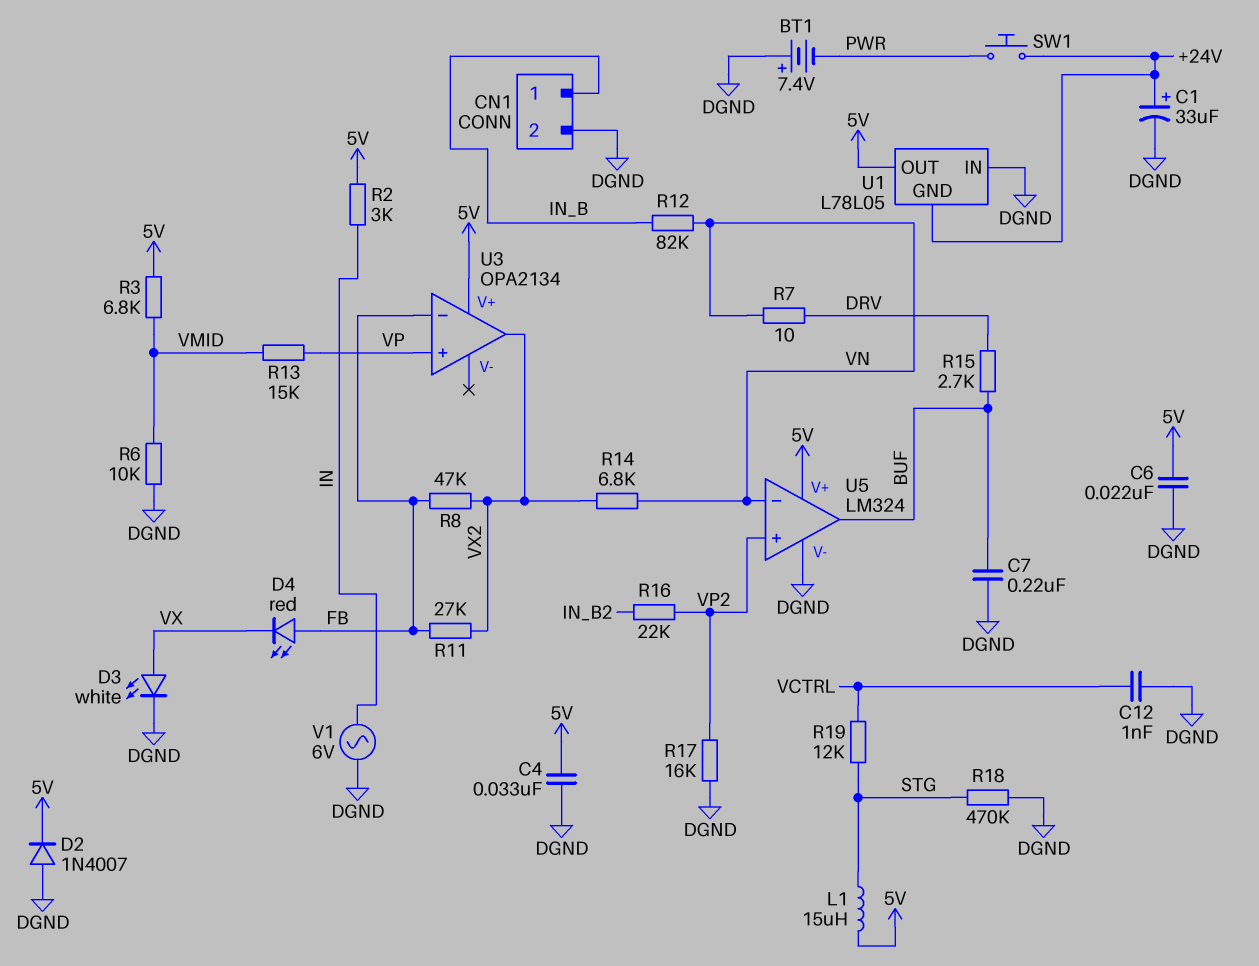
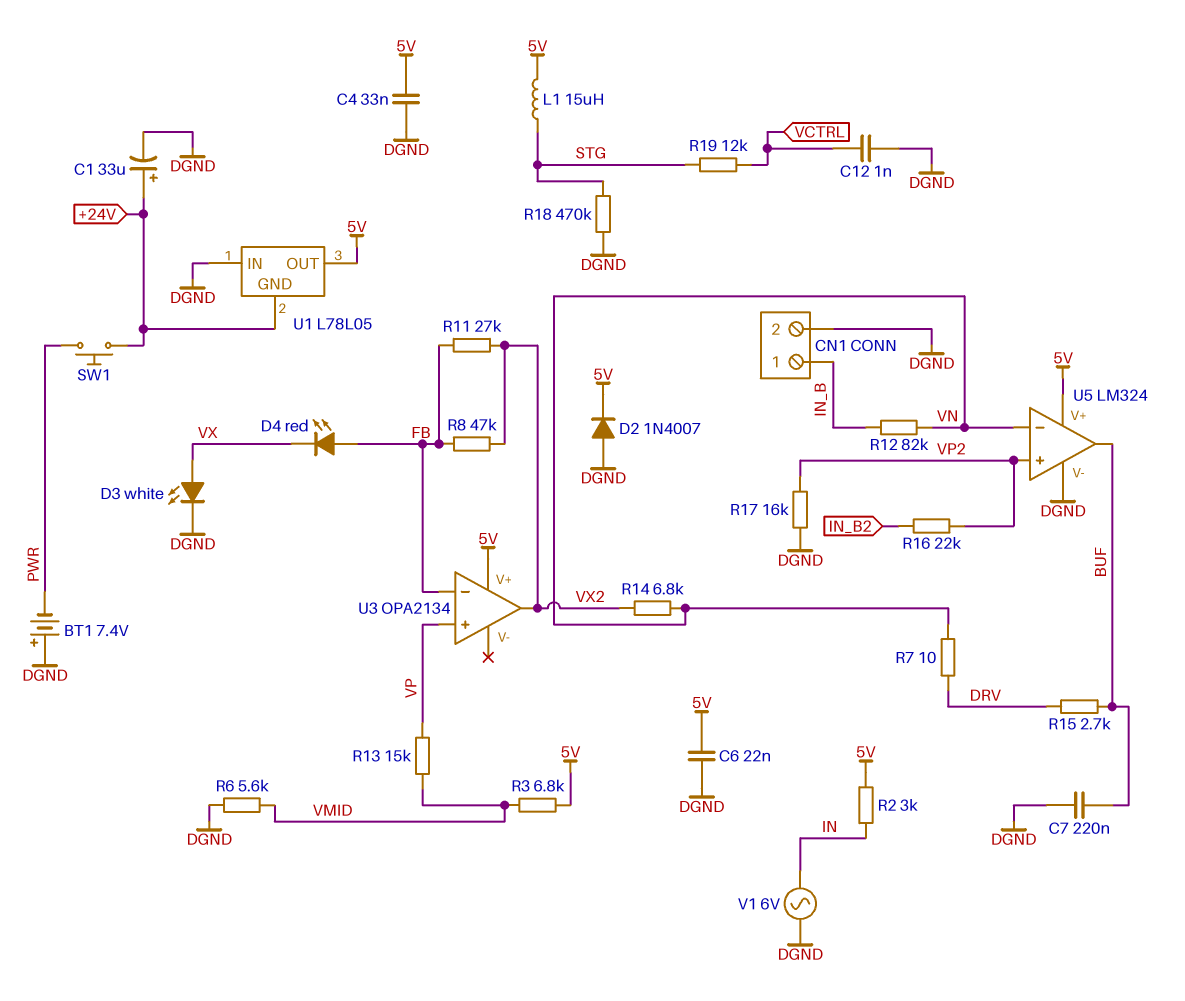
R6: 10k (DGND, VMID) -> 5.6k (DGND, VMID)

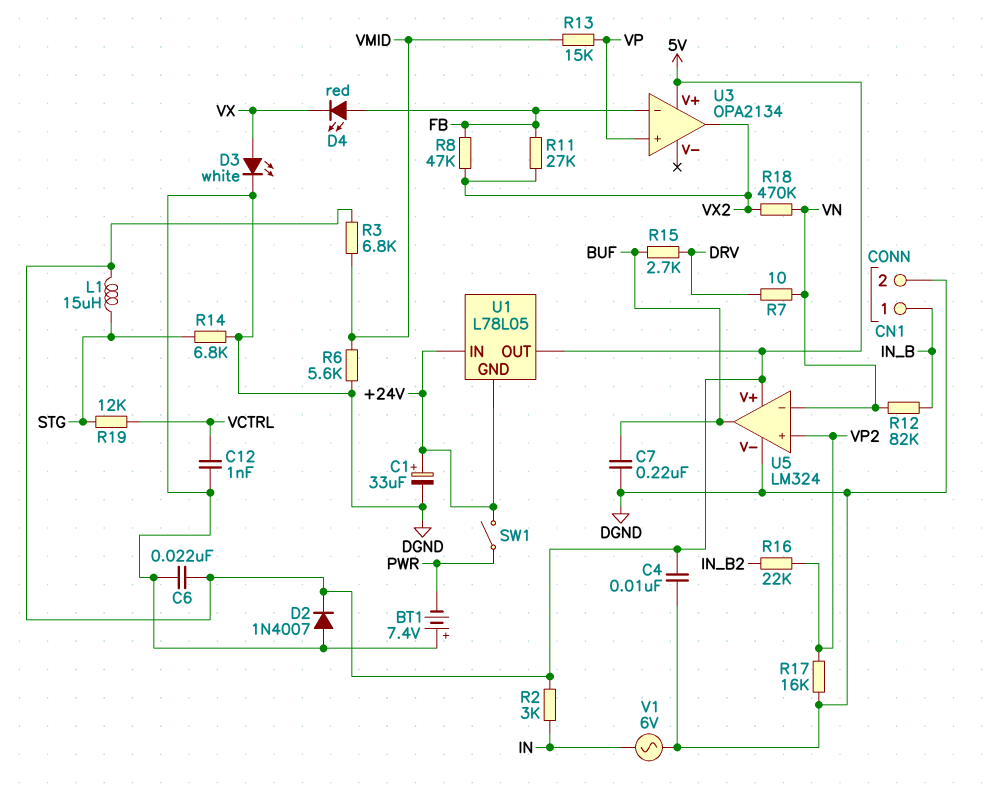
C4: 33nF (5V, DGND) -> 10nF (5V, DGND)
R14: 6.8k (VN, VX2) -> 6.8k (DGND, STG)
R18: 470k (DGND, STG) -> 470k (VN, VX2)
SW1: button (+24V, PWR) -> switch (+24V, PWR)
U1 pin IN: DGND -> +24V

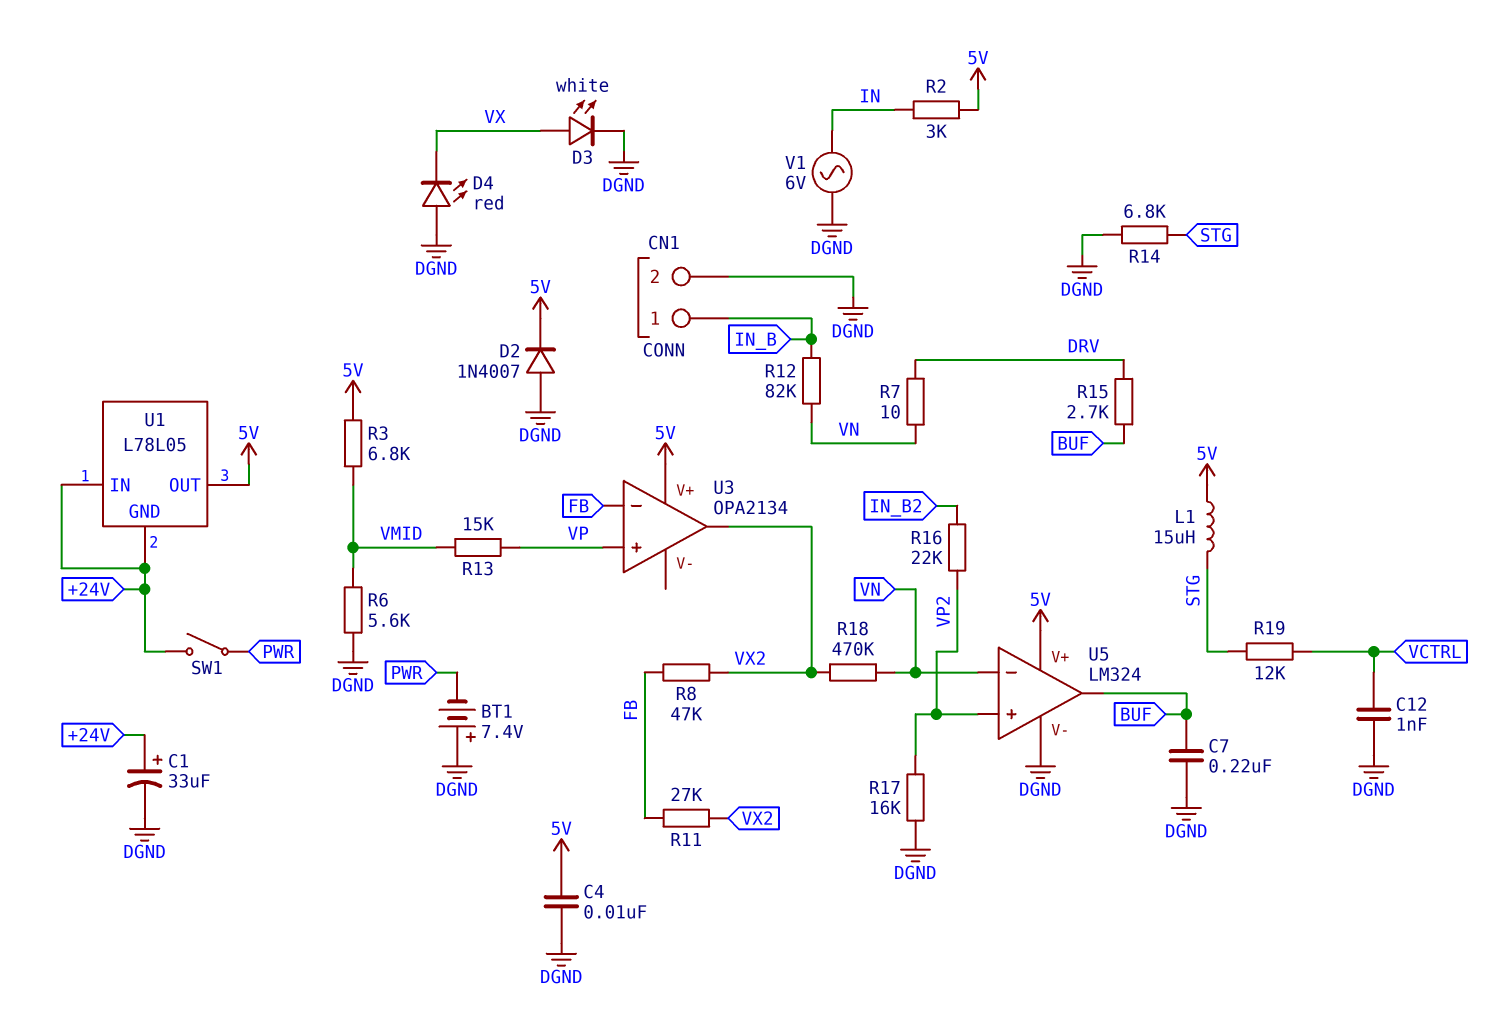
C6: 22nF (5V, DGND) -> none
D4: LED red (A FB, K VX) -> LED red (A DGND, K VX)

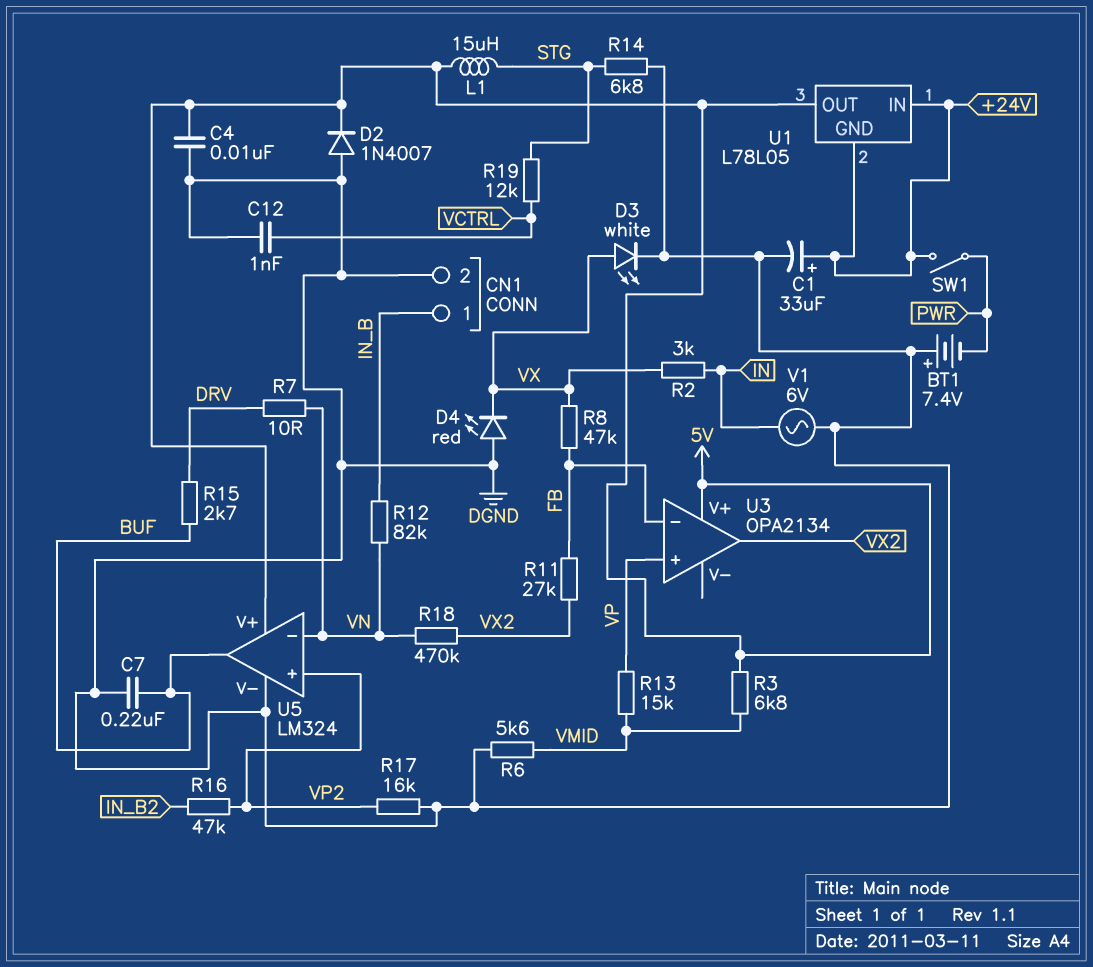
R2: 3k (5V, IN) -> 3k (IN, VX)
R8: 47k (FB, VX2) -> 47k (FB, VX)
R16: 22k (IN_B2, VP2) -> 47k (IN_B2, VP2)

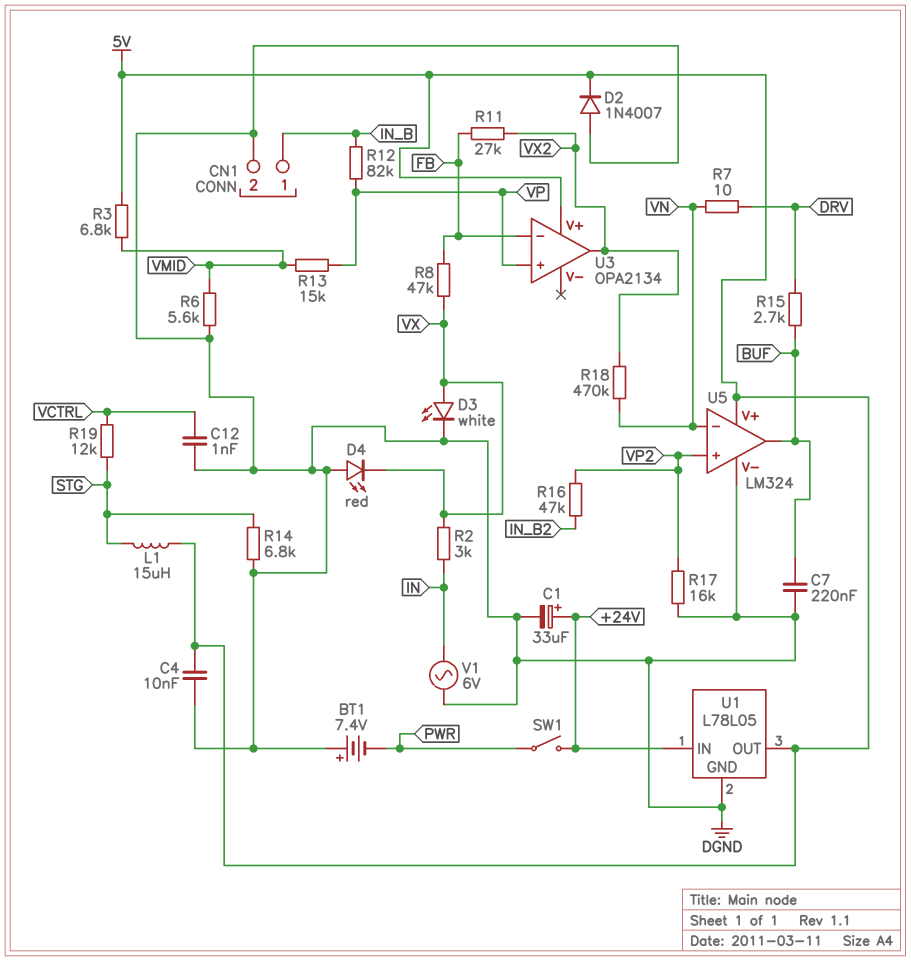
R12: 82k (IN_B, VN) -> 82k (IN_B, VP)
U1 pin GND: +24V -> DGND

